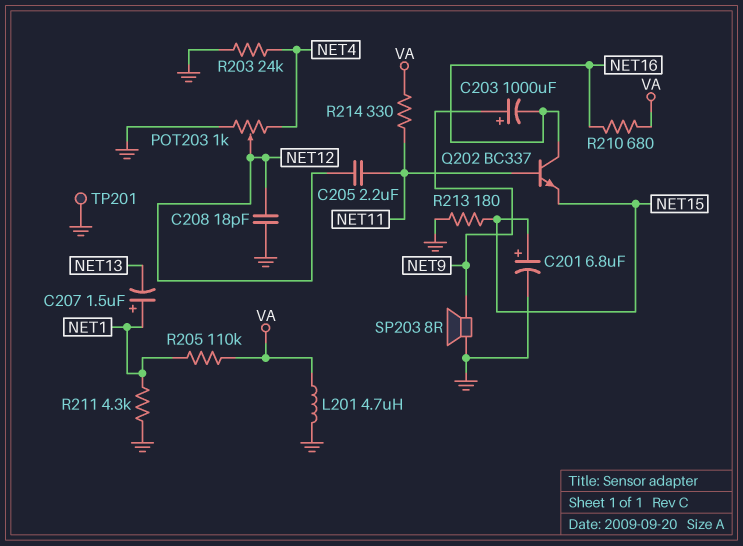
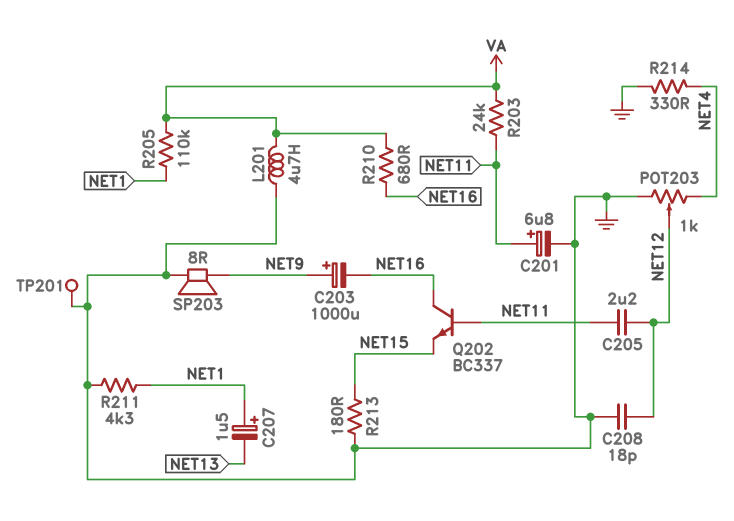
C201: 6.8uF (plus NET15, minus GND) -> 6.8uF (plus NET11, minus GND)
R203: 24k (GND, NET4) -> 24k (NET11, VA)
R214: 330 (NET11, VA) -> 330 (GND, NET4)

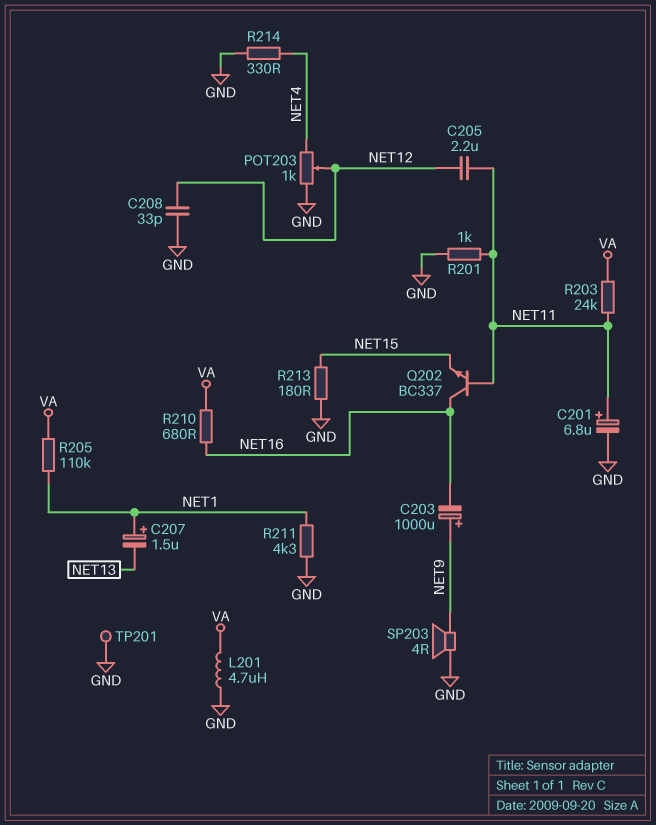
C208: 18pF (GND, NET12) -> 33pF (GND, NET12)
R201: none -> 1k (GND, NET11)
SP203: speaker 8R (GND, NET9) -> speaker 4R (GND, NET9)

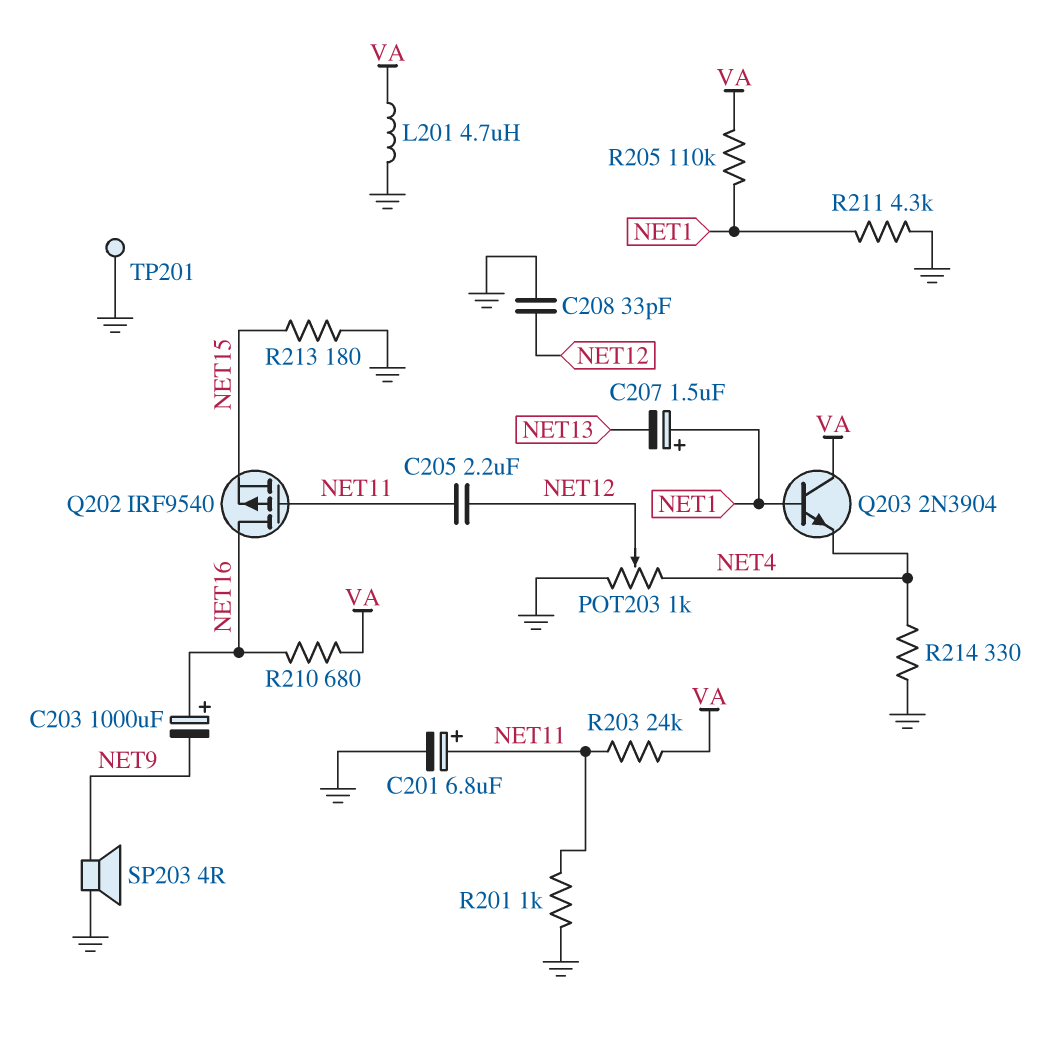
C203: 1000uF (plus NET9, minus NET16) -> 1000uF (plus NET16, minus NET9)
Q202: NPN BC337 (B NET11, C NET16, E NET15) -> PMOS IRF9540 (G NET11, D NET16, S NET15)
Q203: none -> NPN 2N3904 (B NET1, C VA, E NET4)

